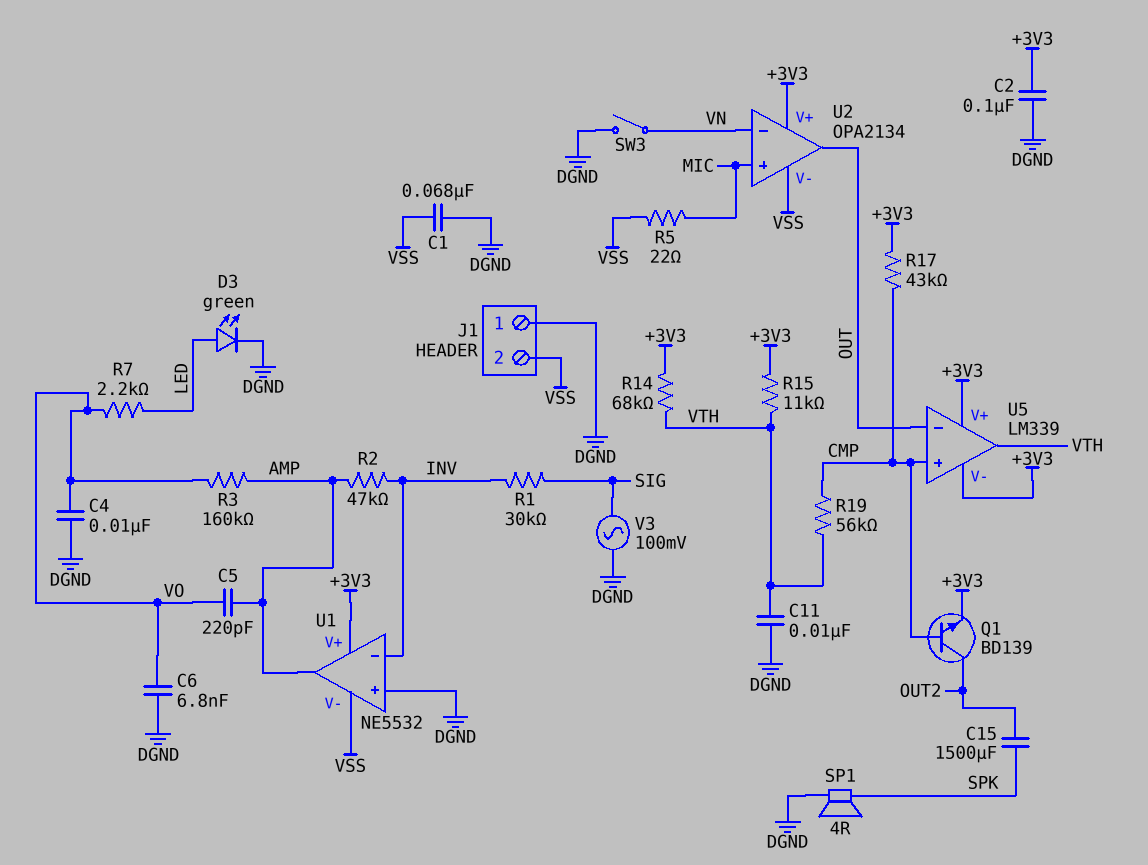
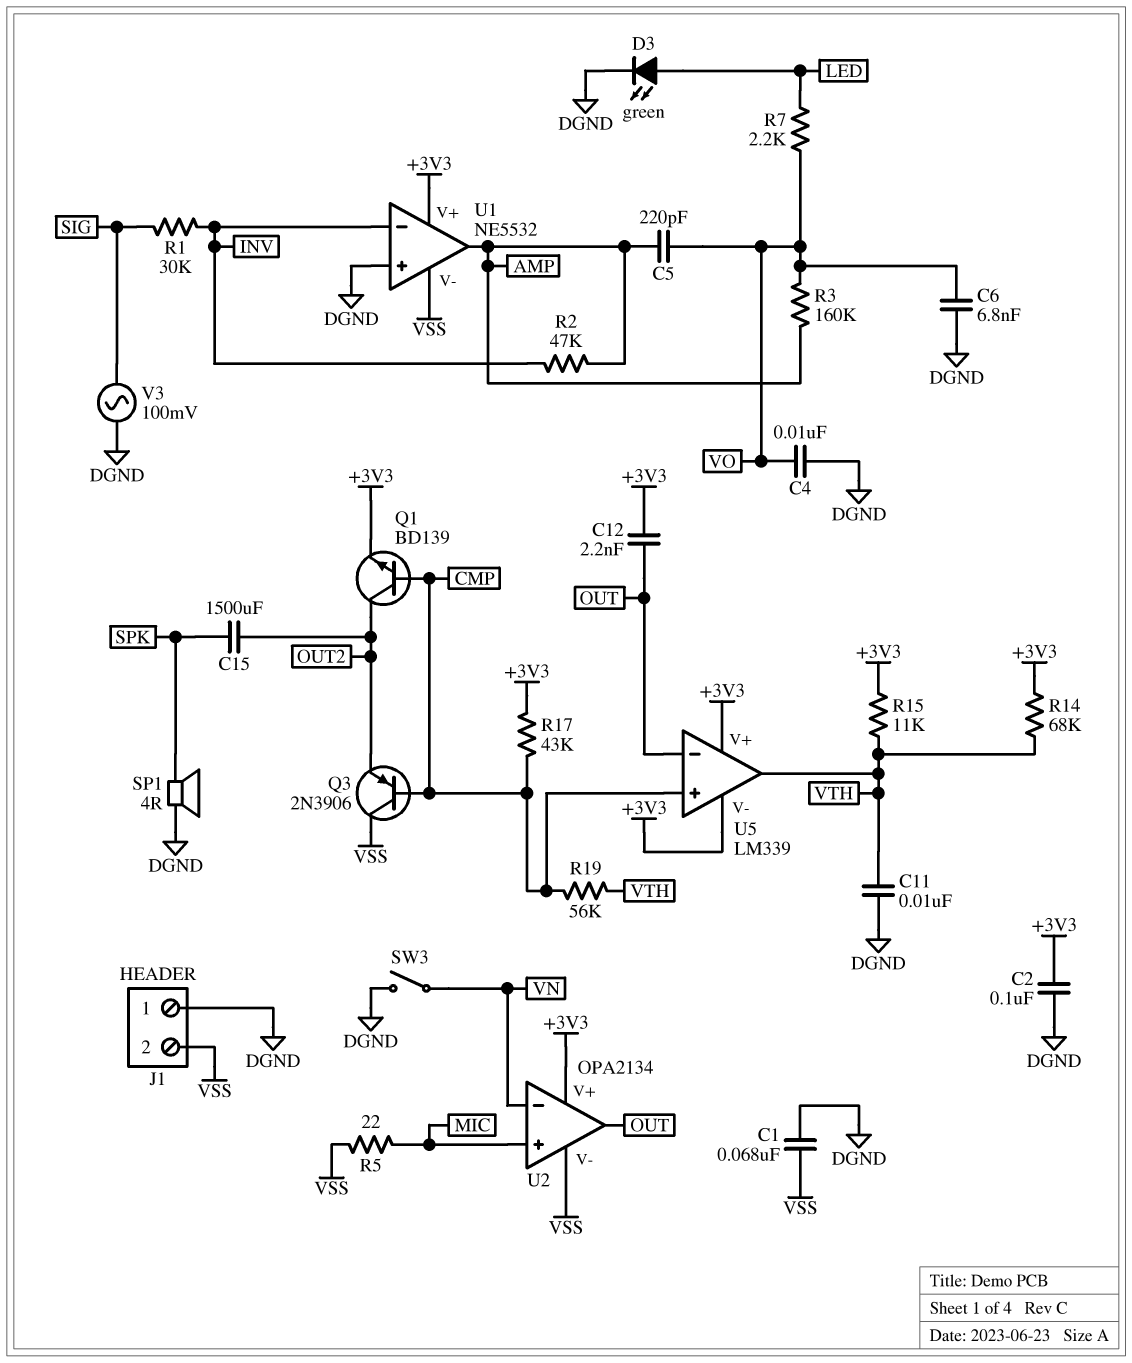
C12: none -> 2.2nF (+3V3, OUT)
Q3: none -> PNP 2N3906 (B CMP, C VSS, E OUT2)

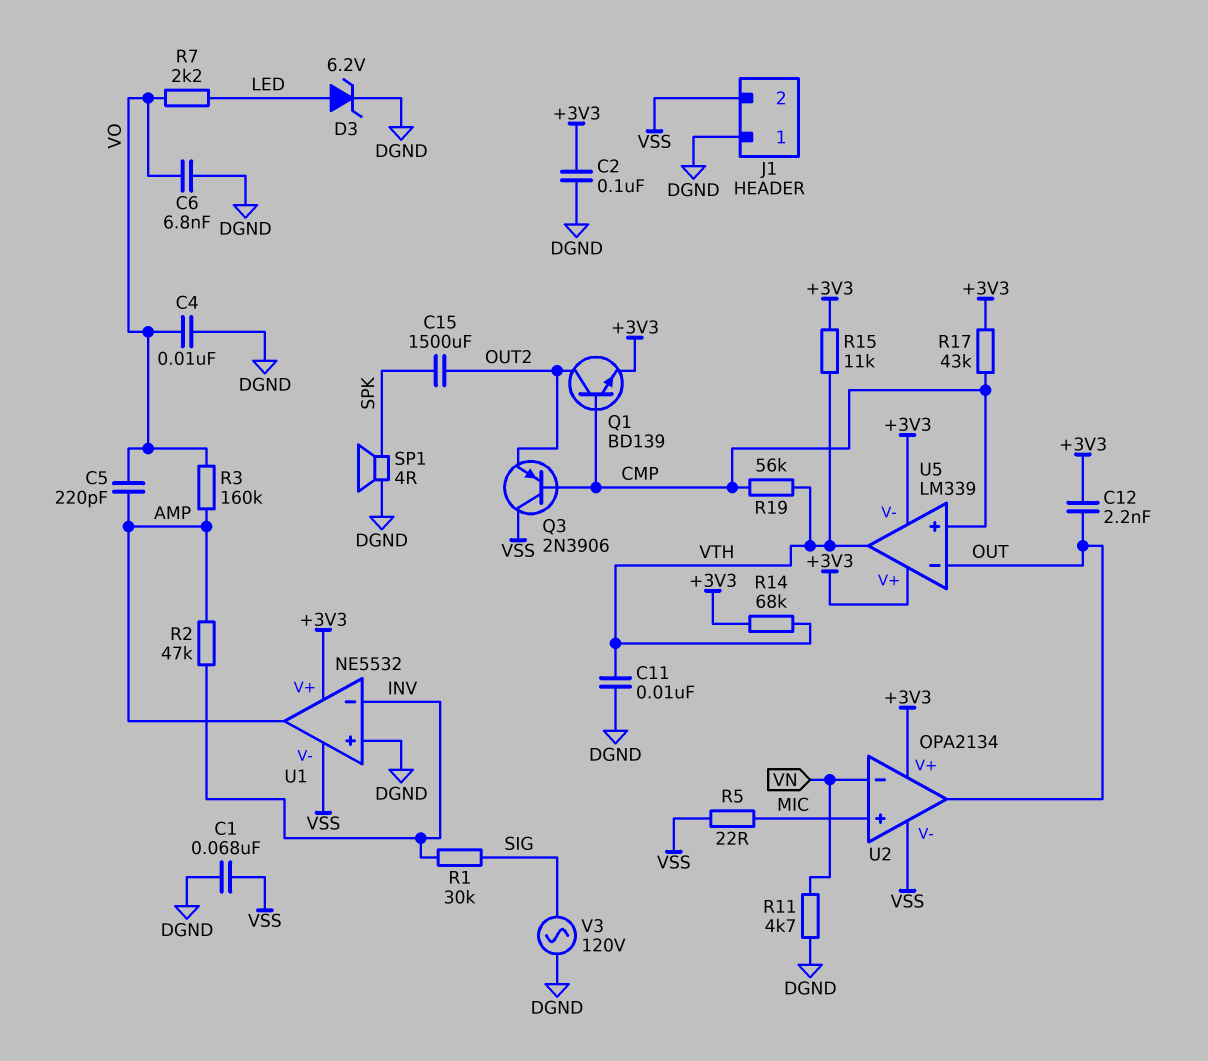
D3: LED green (A LED, K DGND) -> zener 6.2V (A LED, K DGND)
R11: none -> 4.7k (DGND, VN)
SW3: switch (DGND, VN) -> none
V3: AC 100mV (DGND, SIG) -> AC 120V (DGND, SIG)

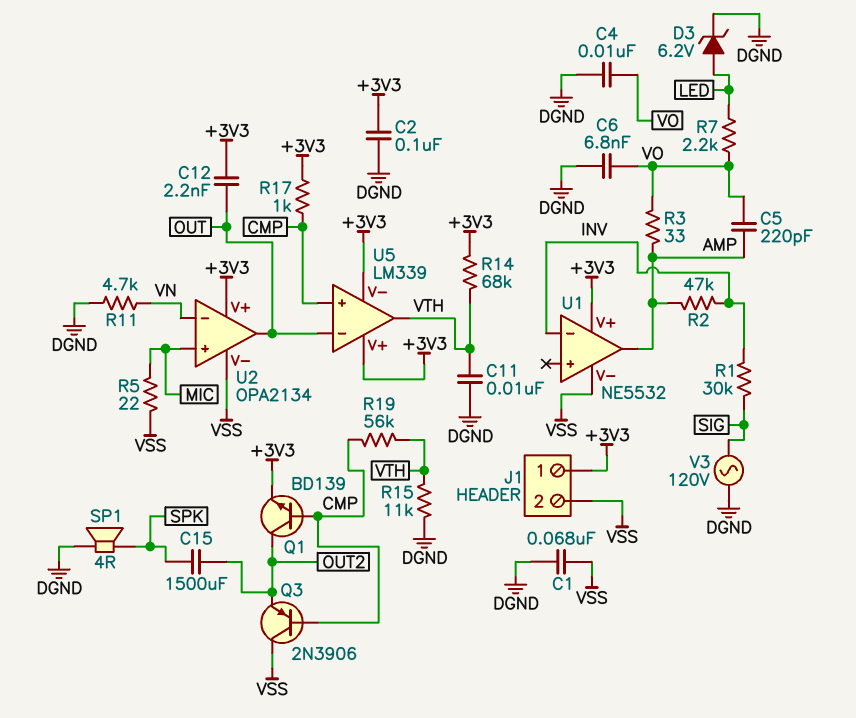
J1 pin 1: DGND -> +3V3
R3: 160k (AMP, VO) -> 33 (AMP, VO)
R15: 11k (+3V3, VTH) -> 11k (DGND, VTH)
R17: 43k (+3V3, CMP) -> 1k (+3V3, CMP)
U1 pin in+: DGND -> none

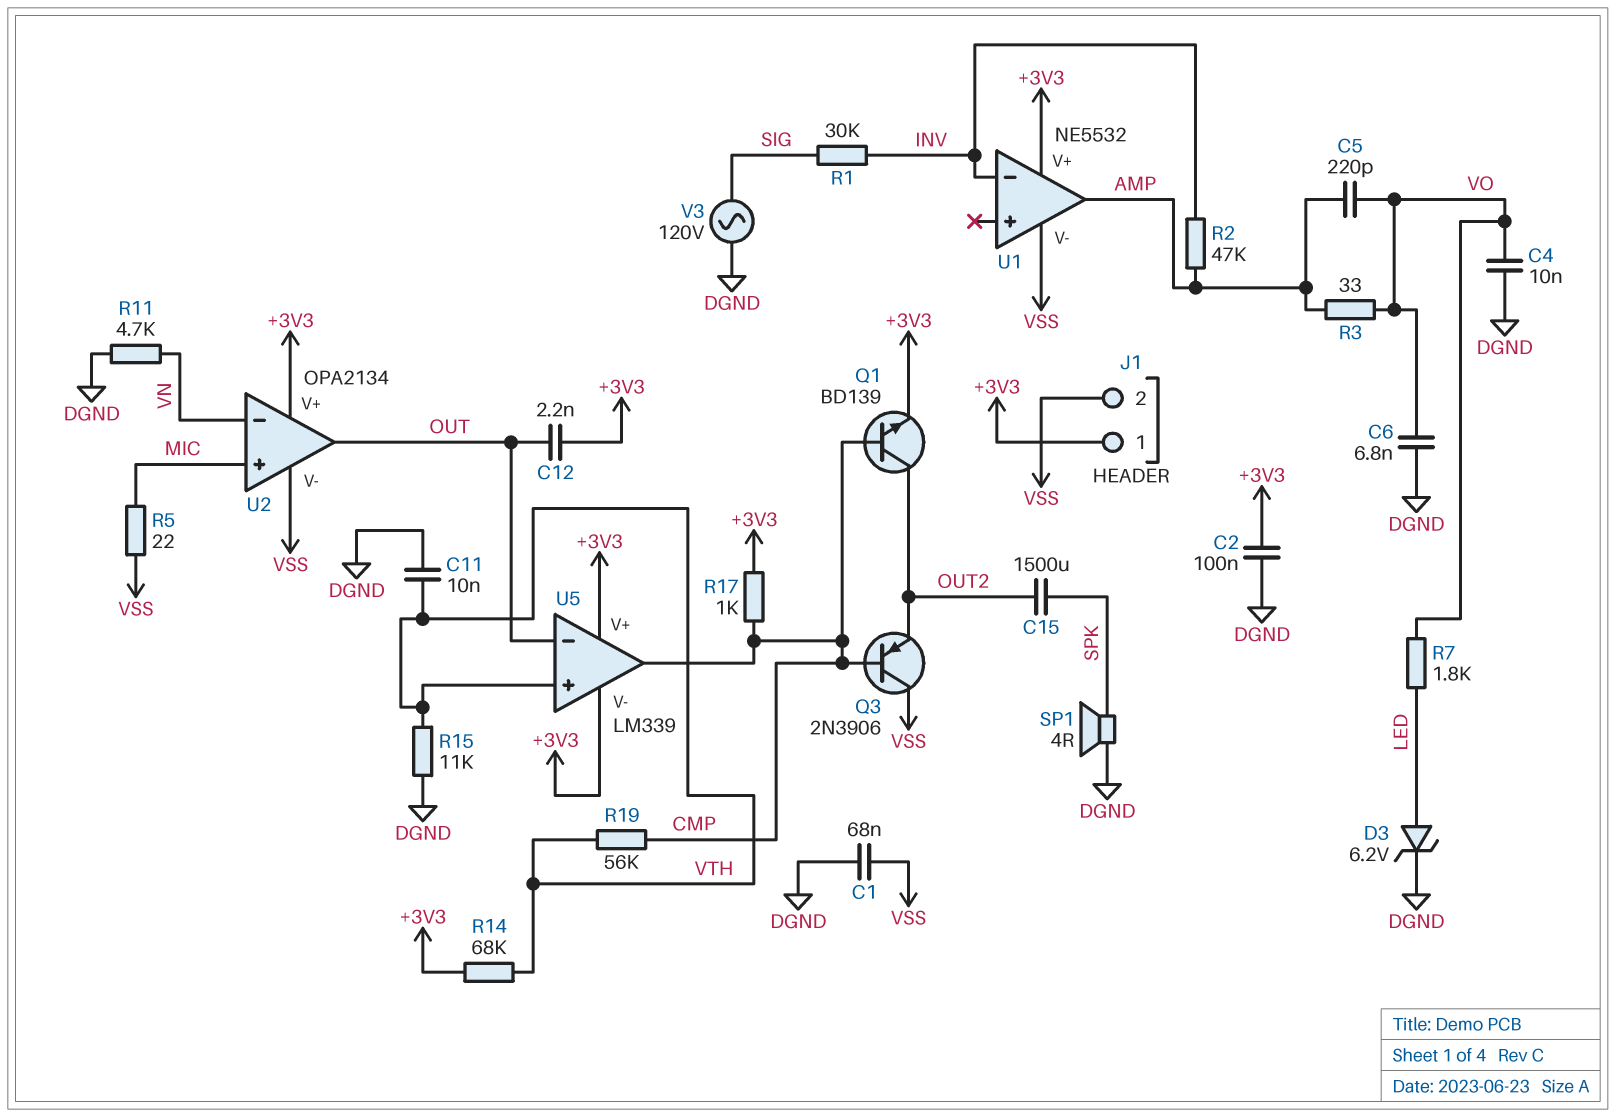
R7: 2.2k (LED, VO) -> 1.8k (LED, VO)
U5 pin in+: CMP -> VTH
U5 pin out: VTH -> CMP

